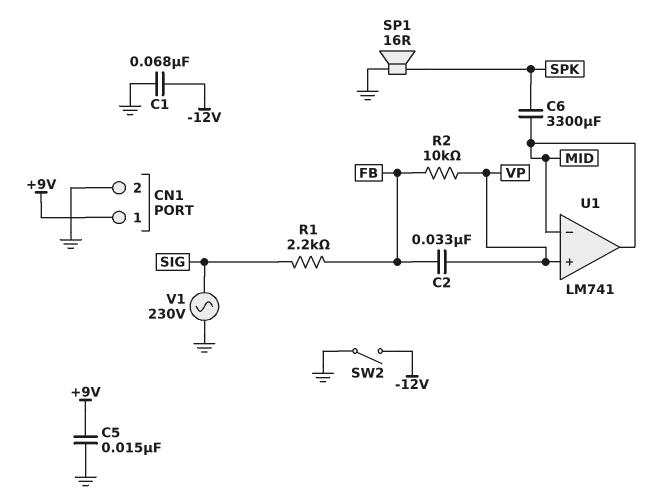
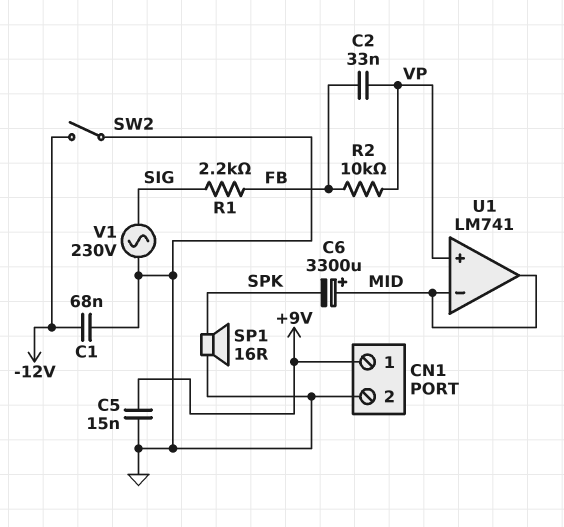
C6: 3300uF (MID, SPK) -> 3300uF (plus MID, minus SPK)

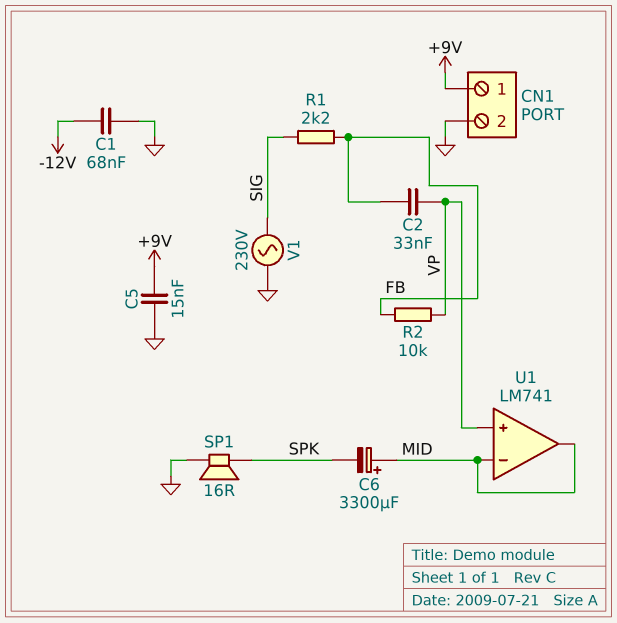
SW2: switch (-12V, GND) -> none

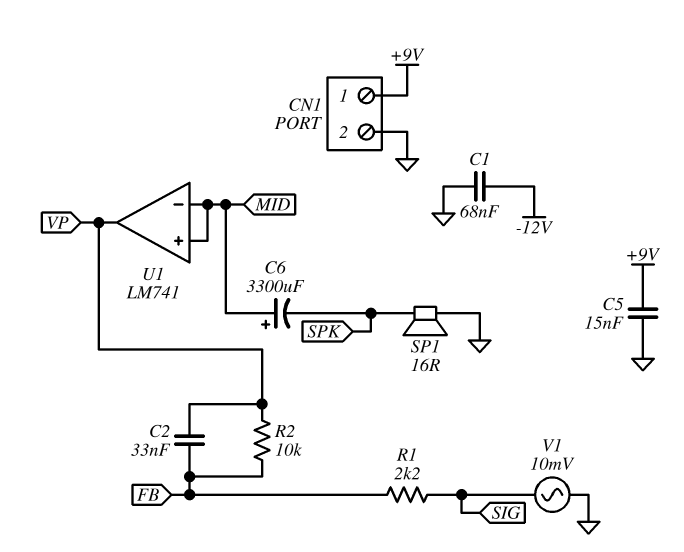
U1 pin in+: VP -> MID
U1 pin out: MID -> VP
V1: AC 230V (GND, SIG) -> AC 10mV (GND, SIG)

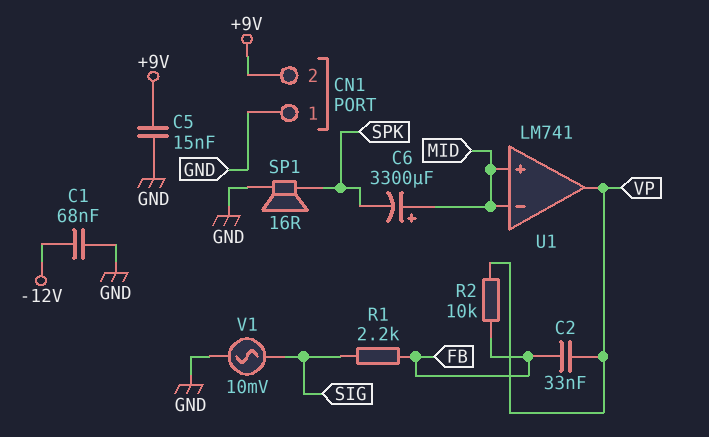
CN1 pin 1: +9V -> GND
CN1 pin 2: GND -> +9V

